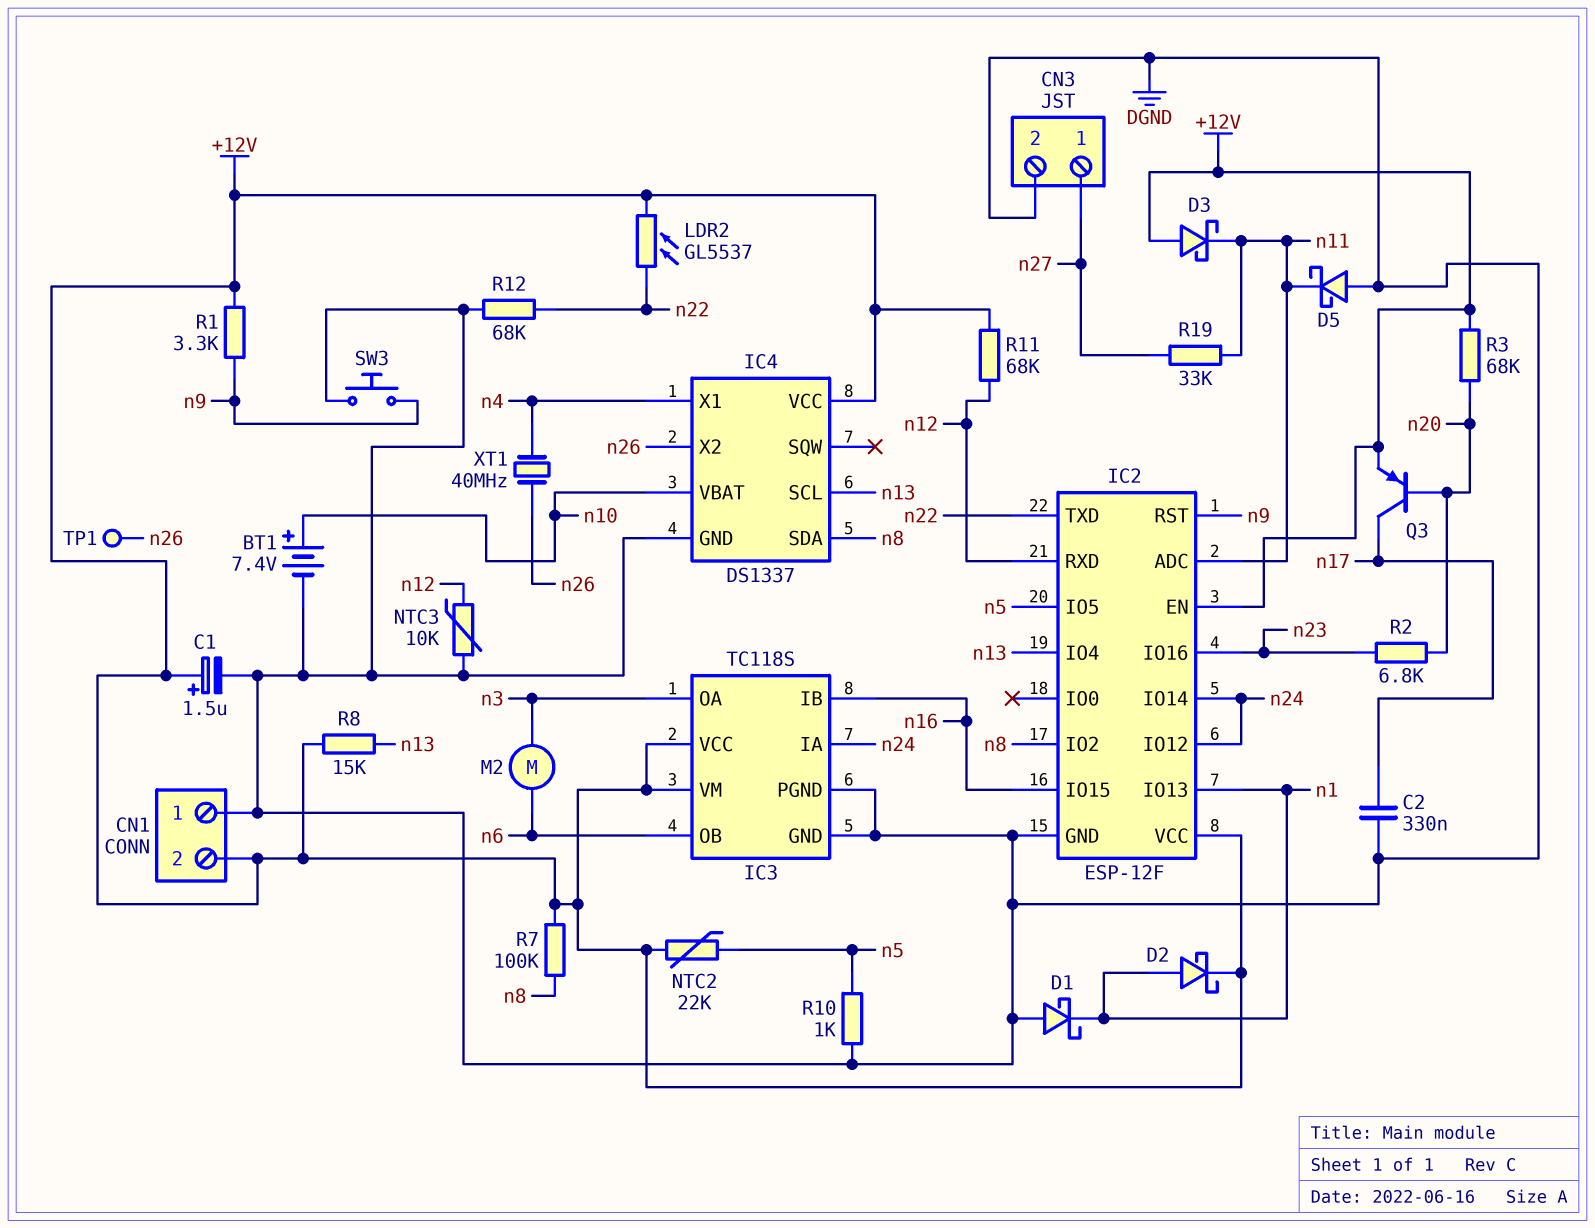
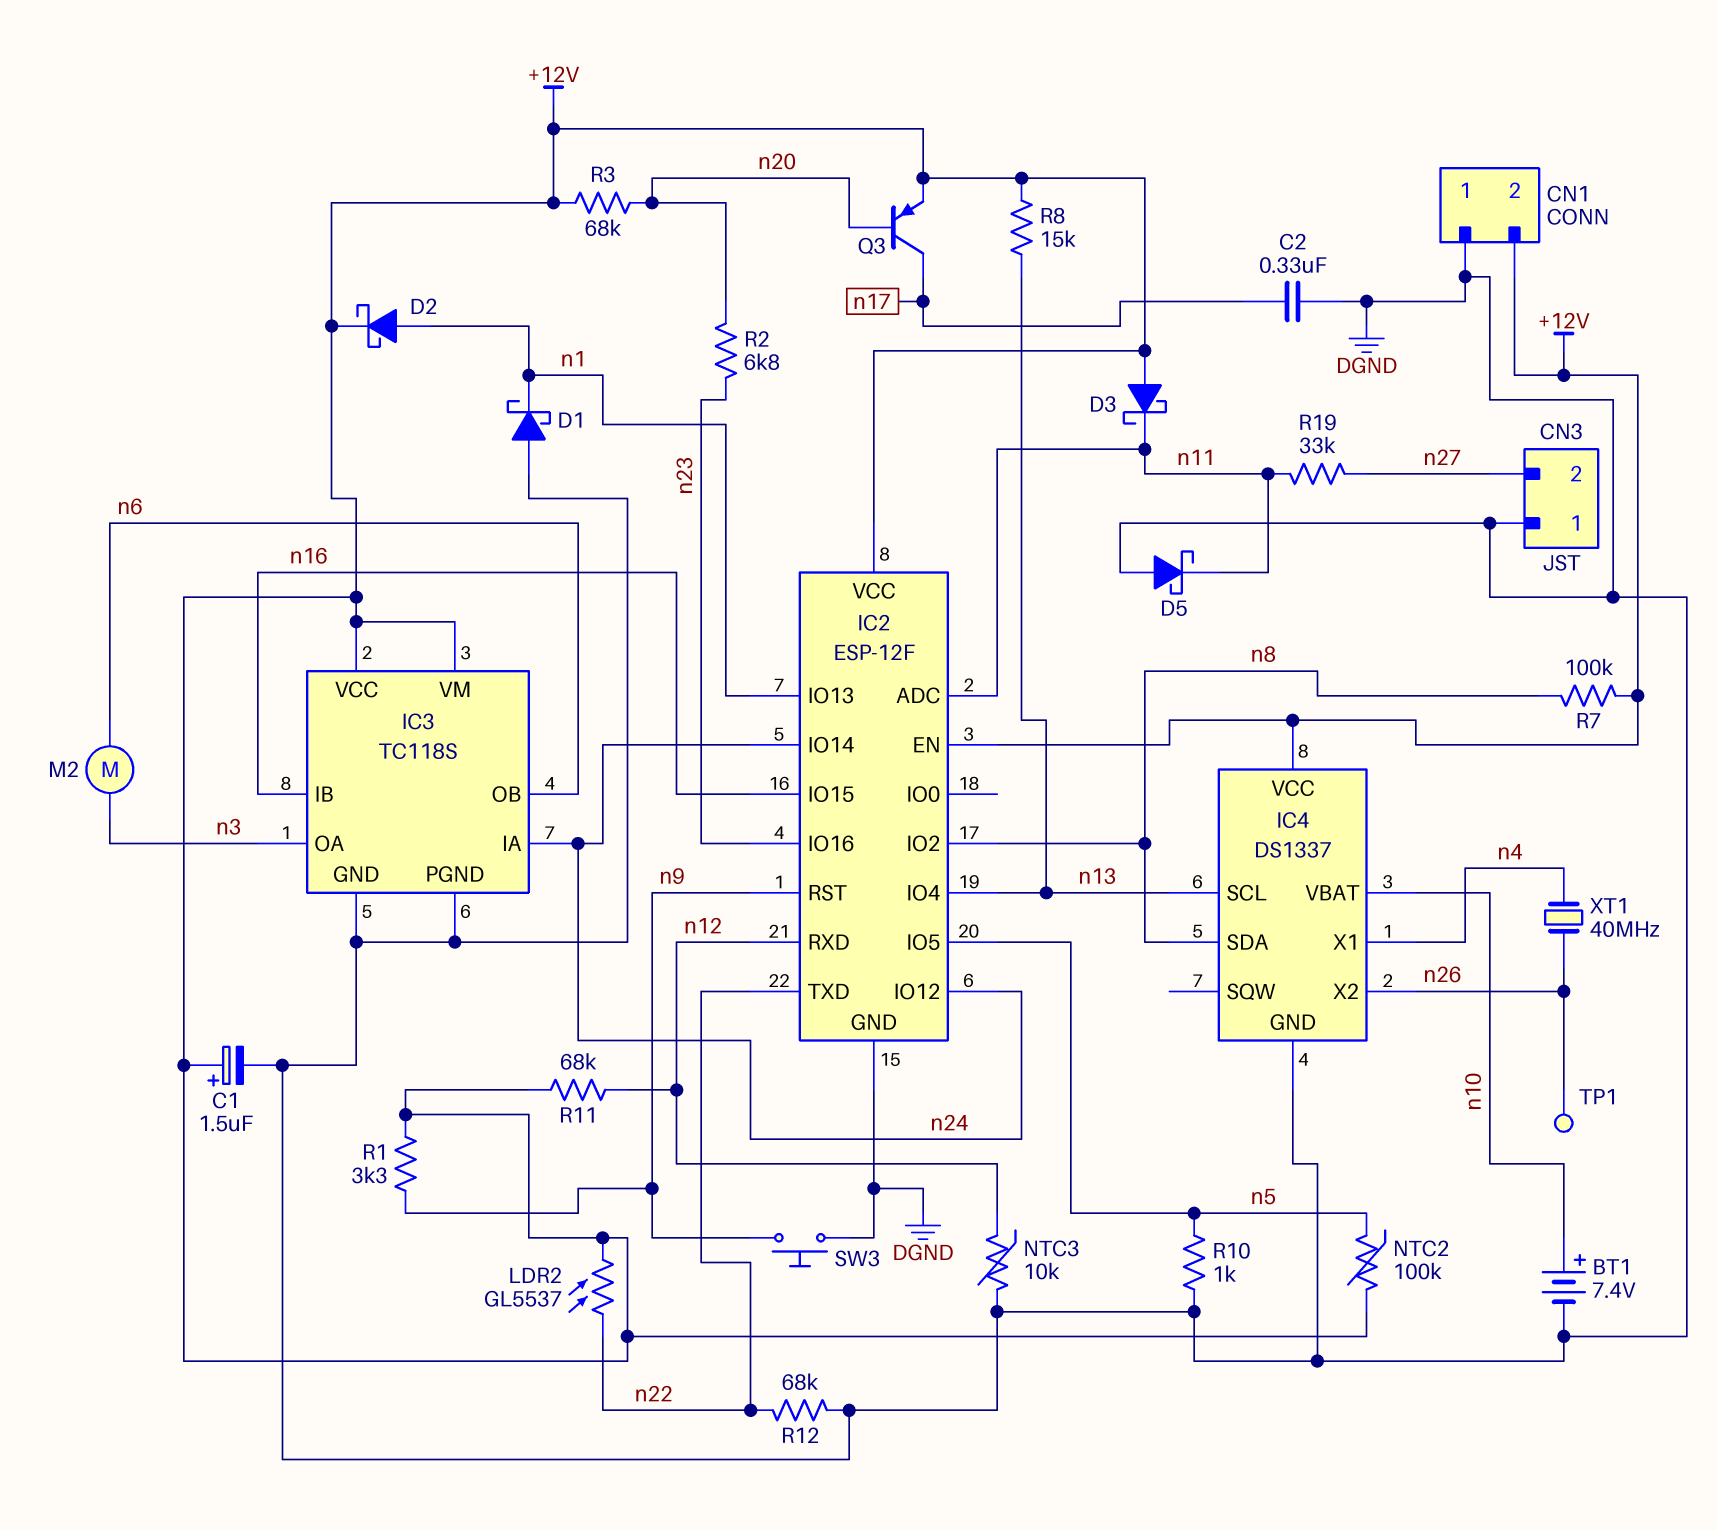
CN3 pin 1: n27 -> DGND
CN3 pin 2: DGND -> n27
NTC2: 22k (+12V, n5) -> 100k (+12V, n5)

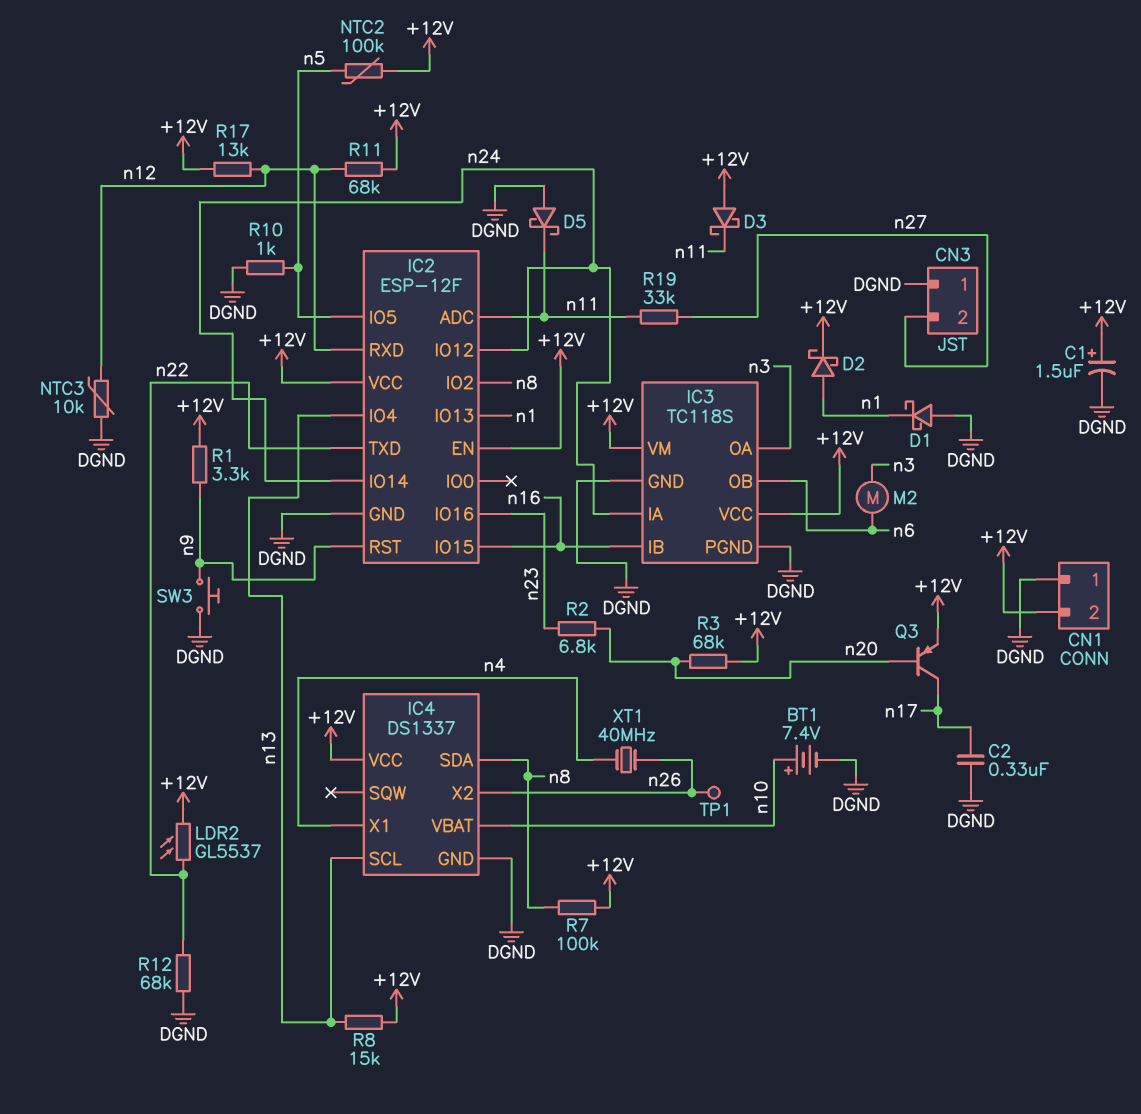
R17: none -> 13k (+12V, n12)

